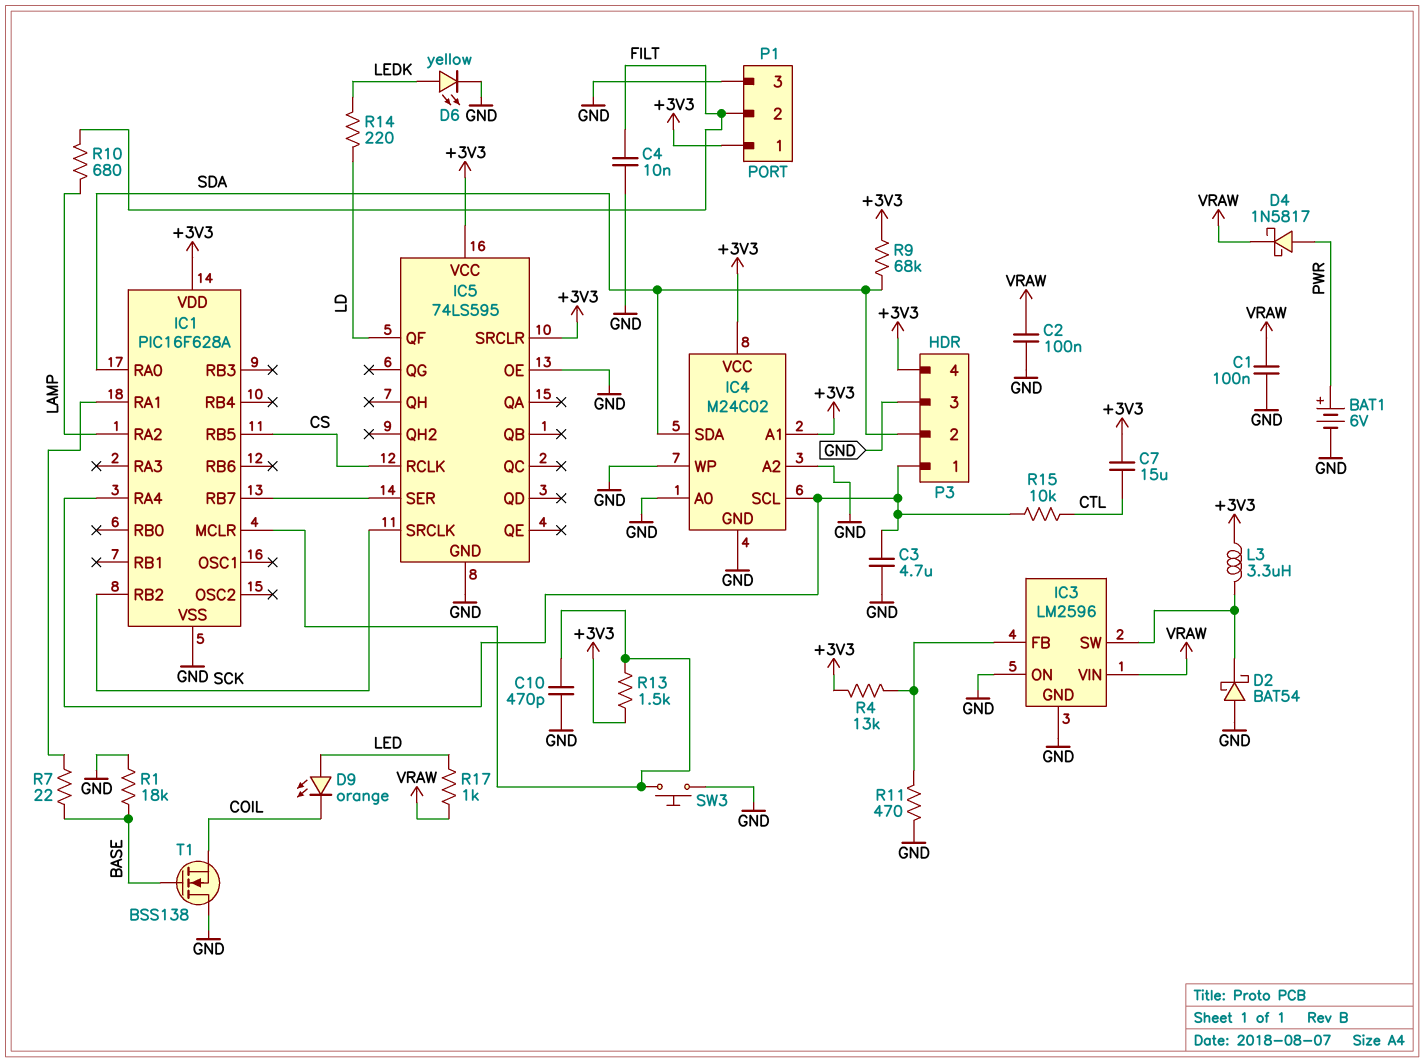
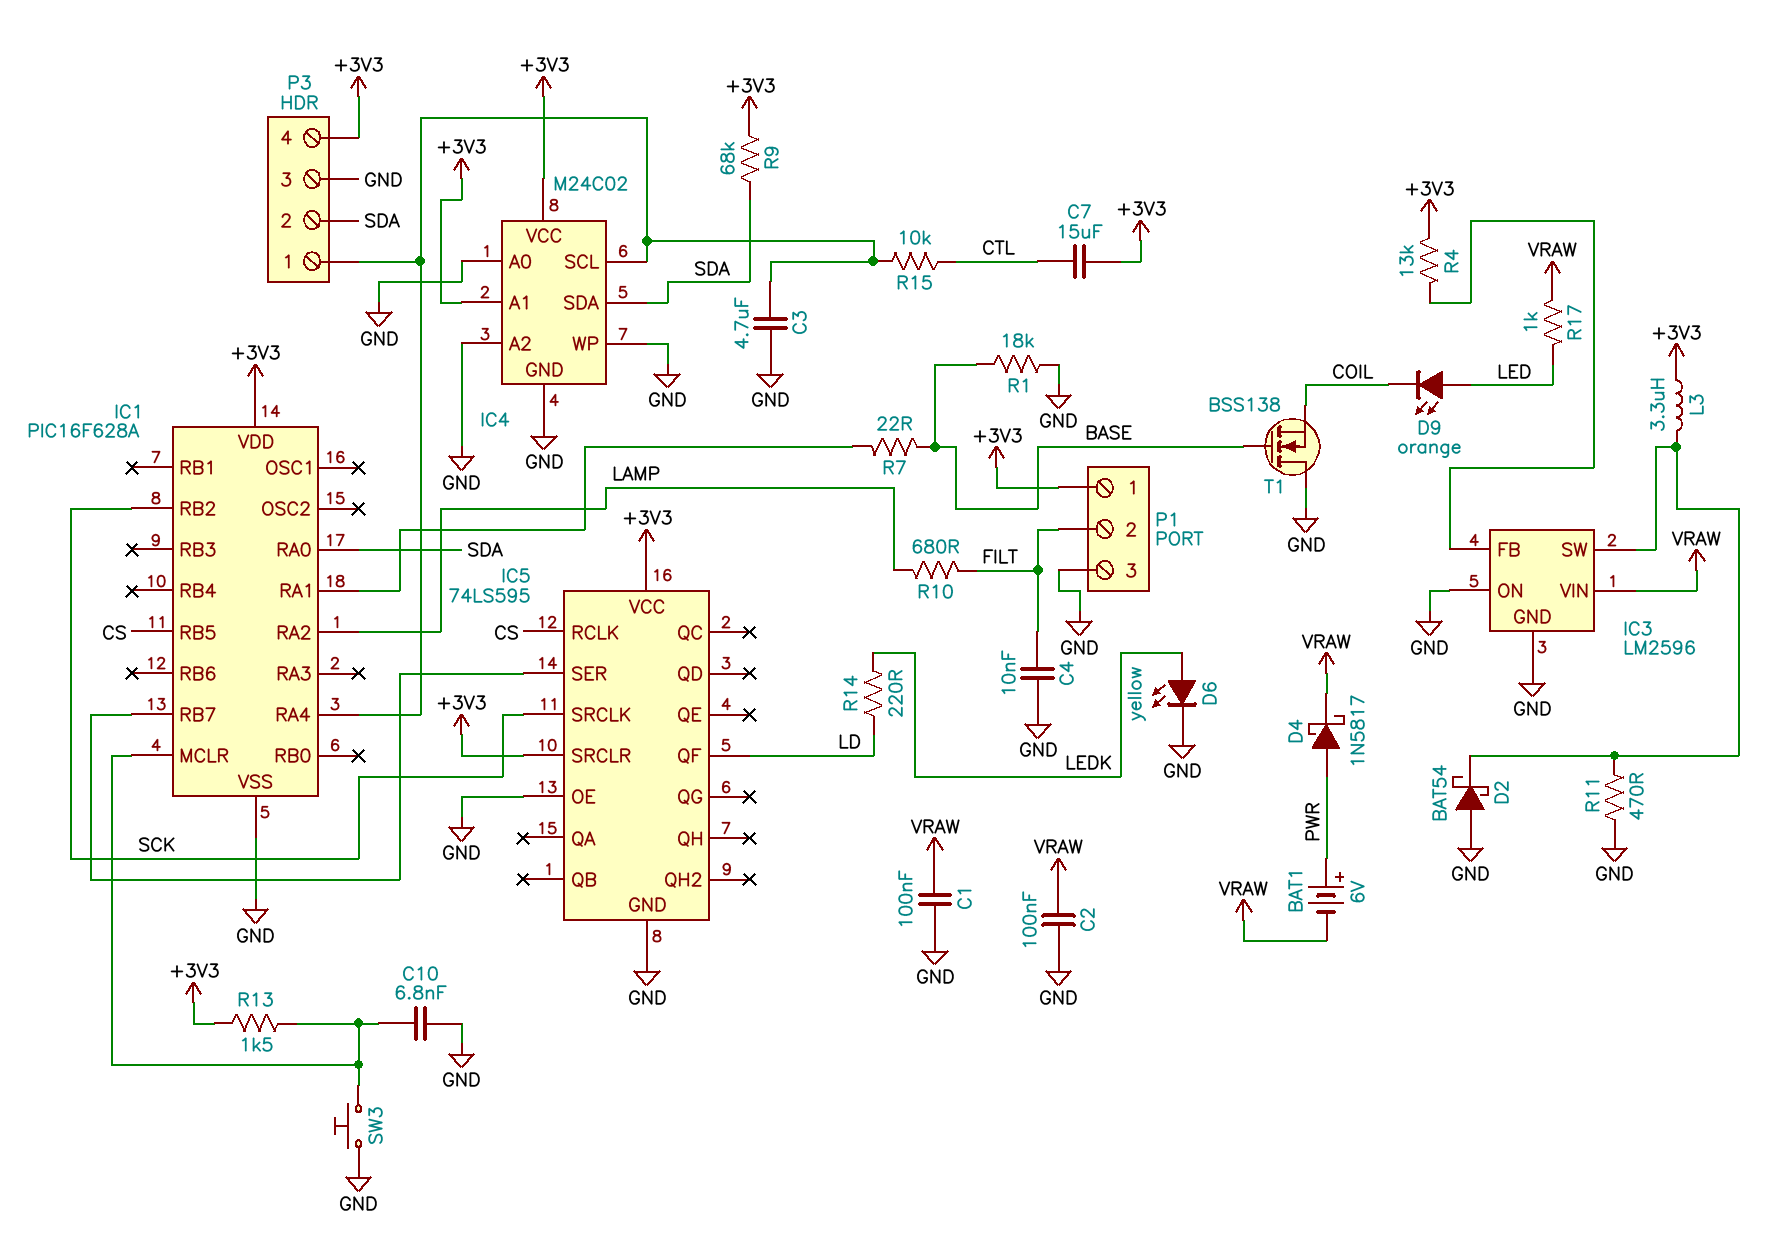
BAT1: 6V (plus PWR, minus GND) -> 6V (plus PWR, minus VRAW)
C10: 470pF (GND, IC1/MCLR) -> 6.8nF (GND, IC1/MCLR)
R11: 470 (GND, IC3/FB) -> 470 (GND, IC3/SW)

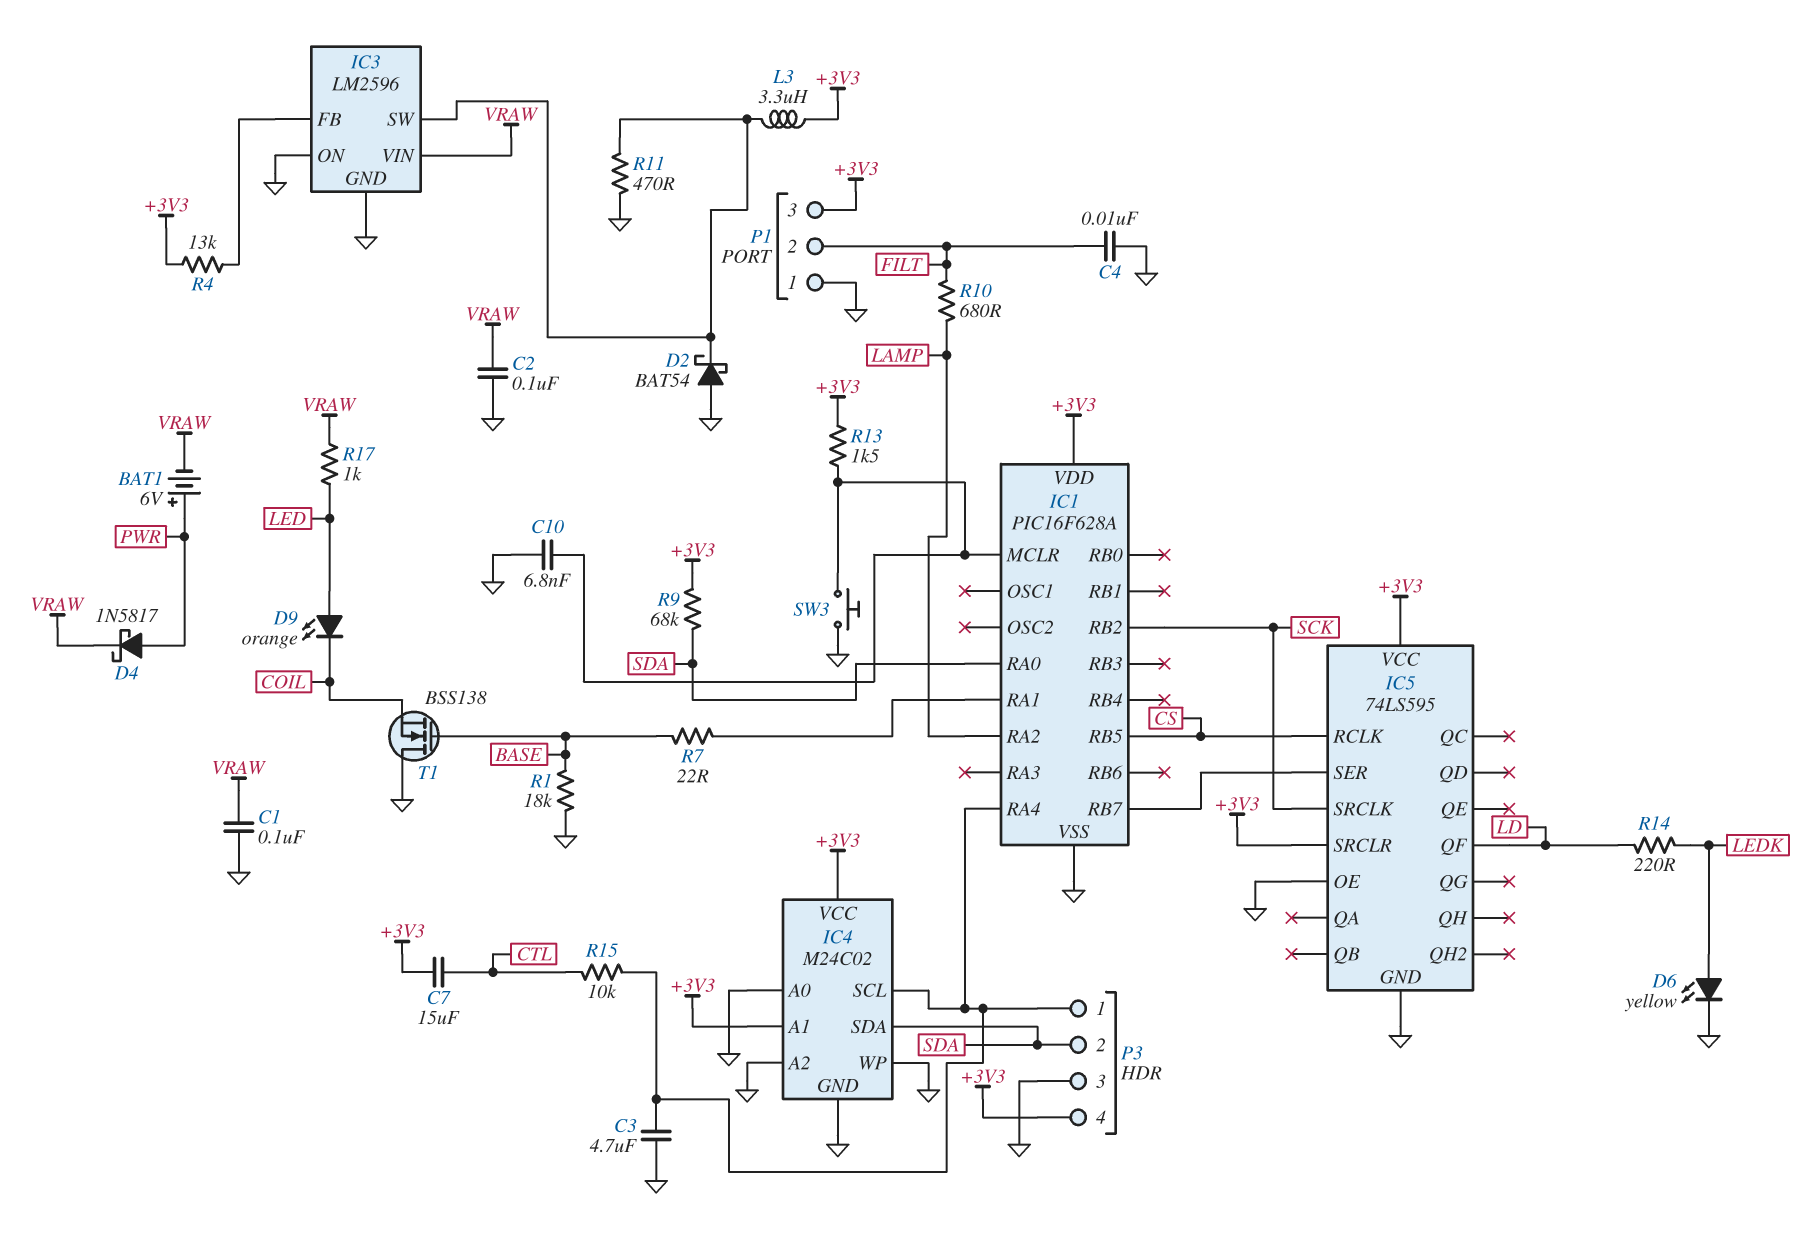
P1 pin 1: +3V3 -> GND
P1 pin 3: GND -> +3V3

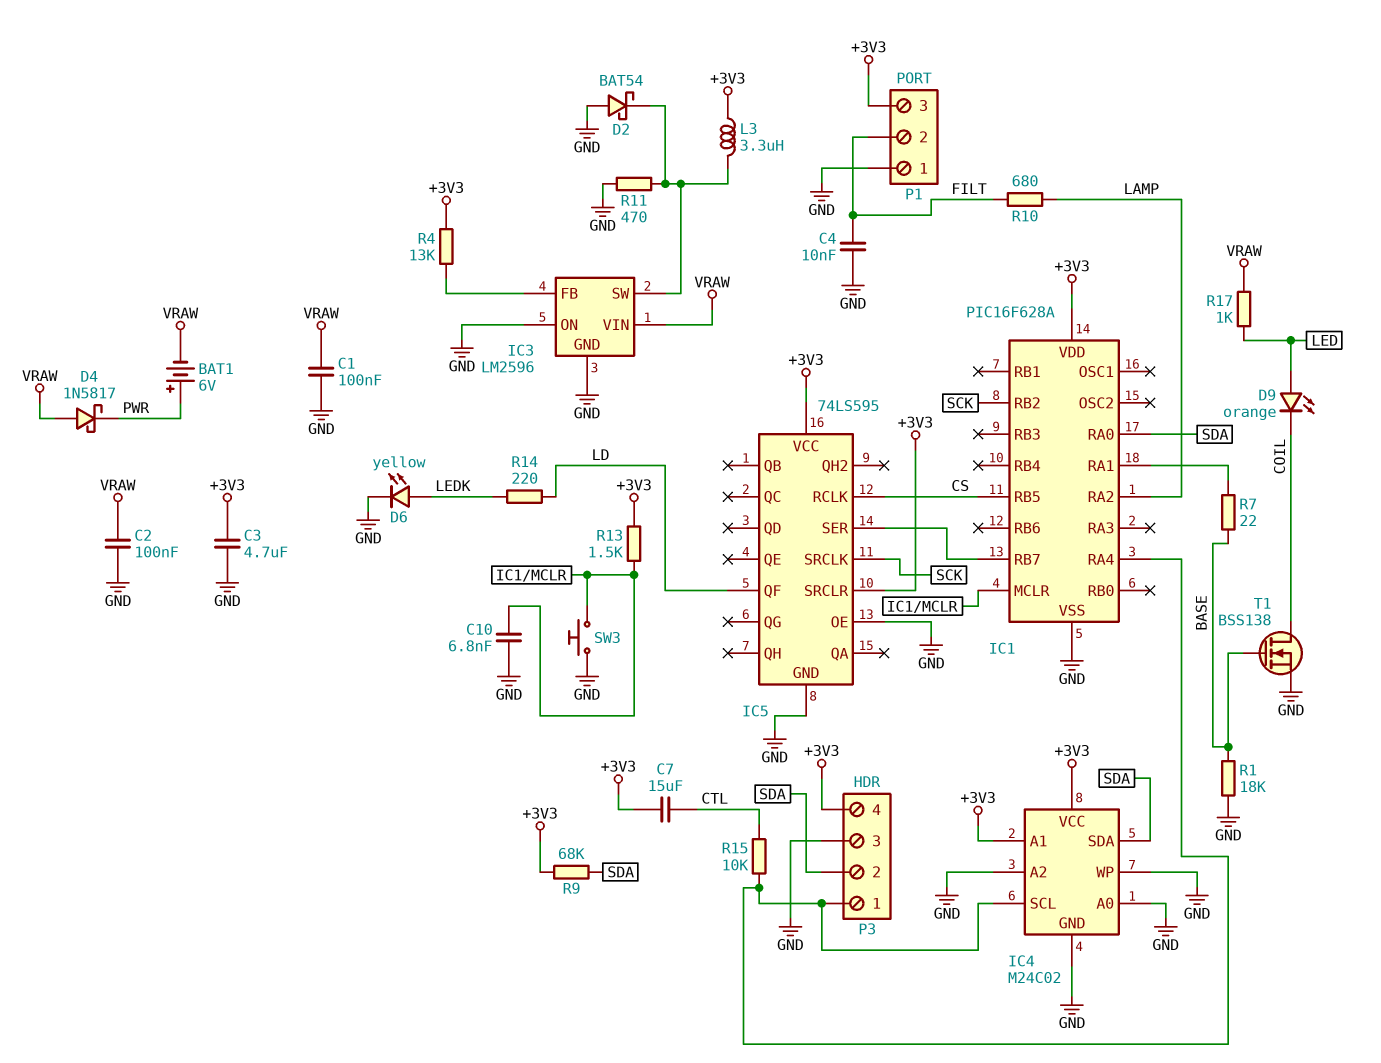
C3: 4.7uF (GND, IC1/RA4) -> 4.7uF (+3V3, GND)
D4: schottky 1N5817 (A PWR, K VRAW) -> schottky 1N5817 (A VRAW, K PWR)
T1: NMOS BSS138 (G BASE, D GND, S COIL) -> NMOS BSS138 (G BASE, D COIL, S GND)

